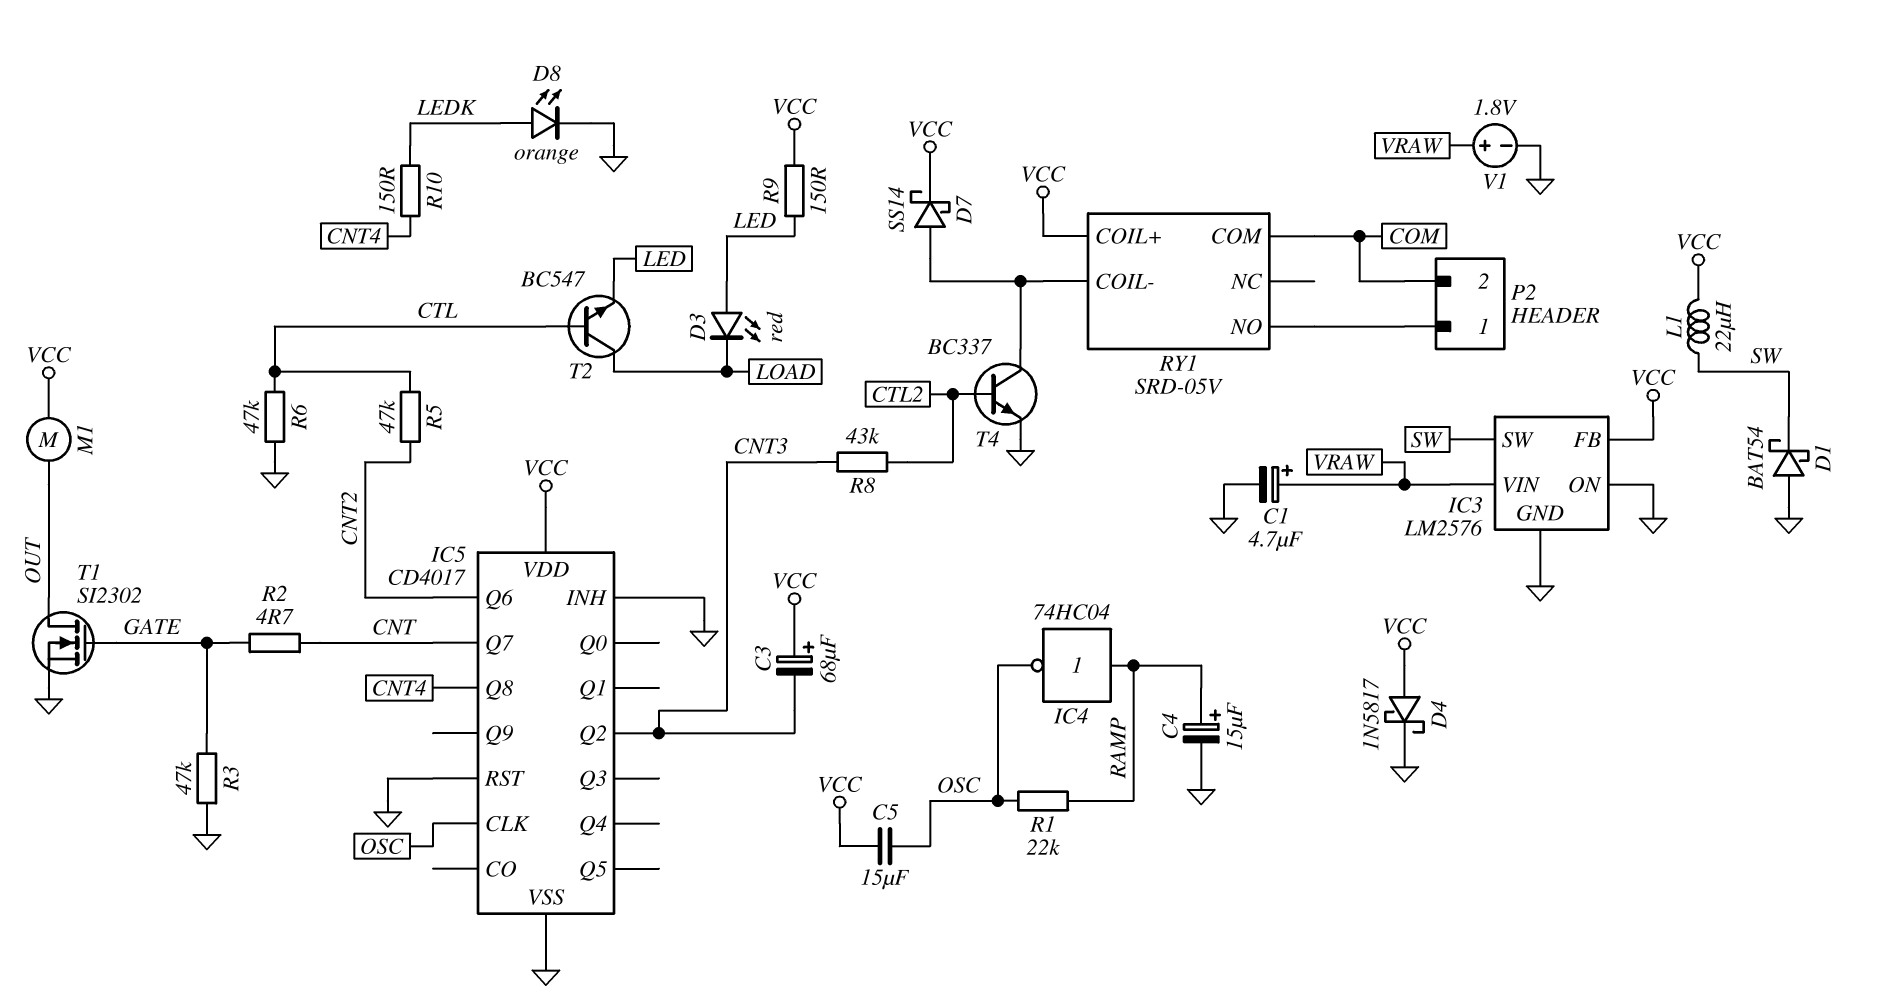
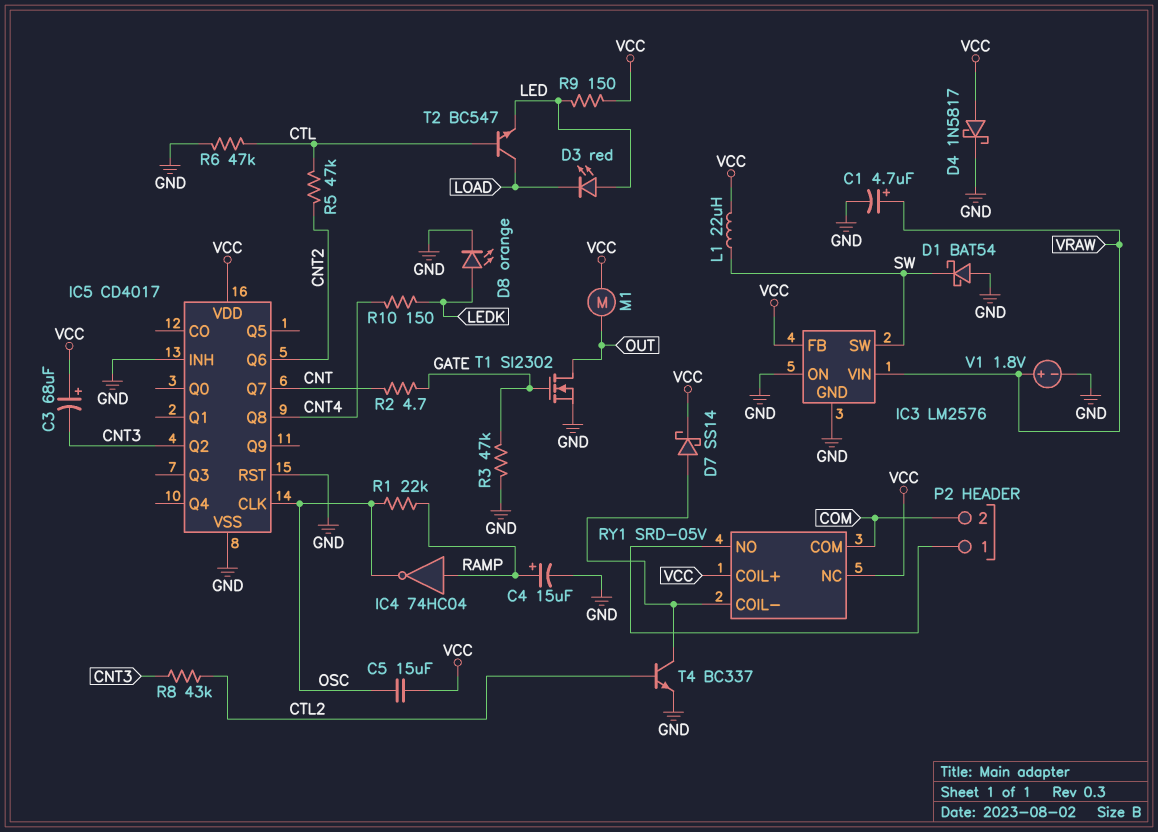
RY1 pin NC: none -> VCC

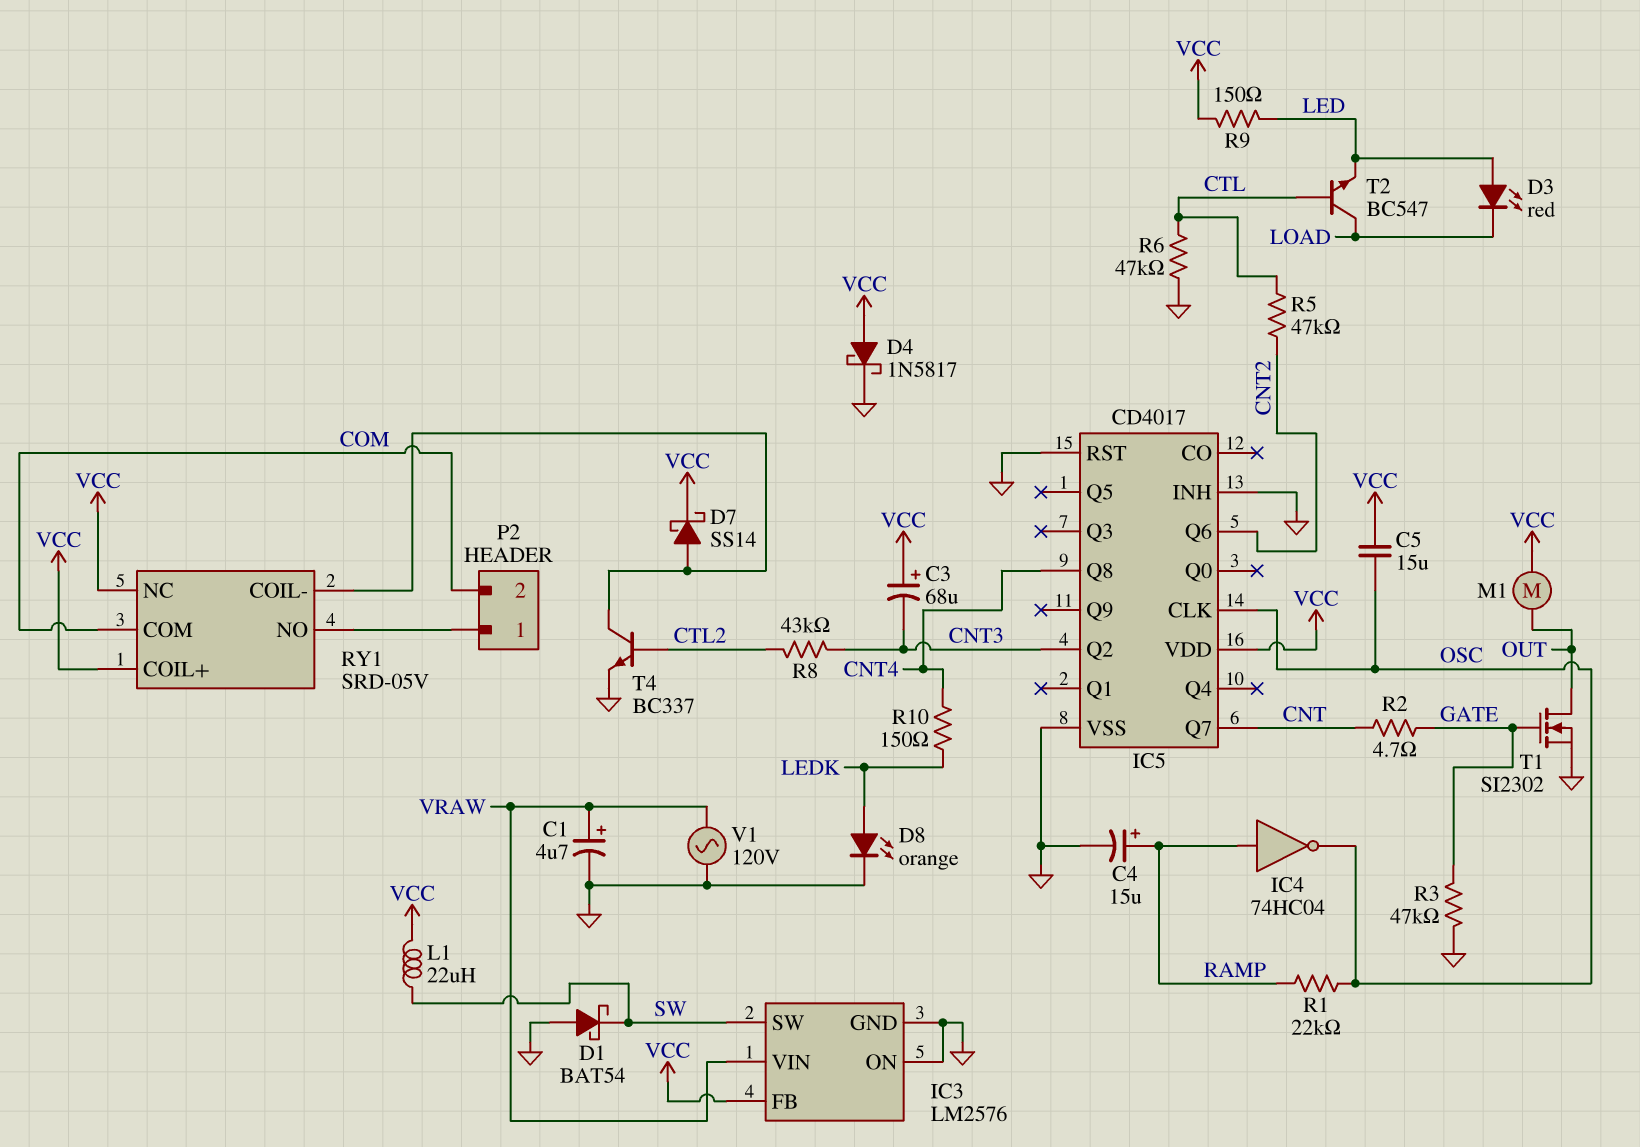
V1: 1.8V (plus VRAW, minus GND) -> AC 120V (GND, VRAW)

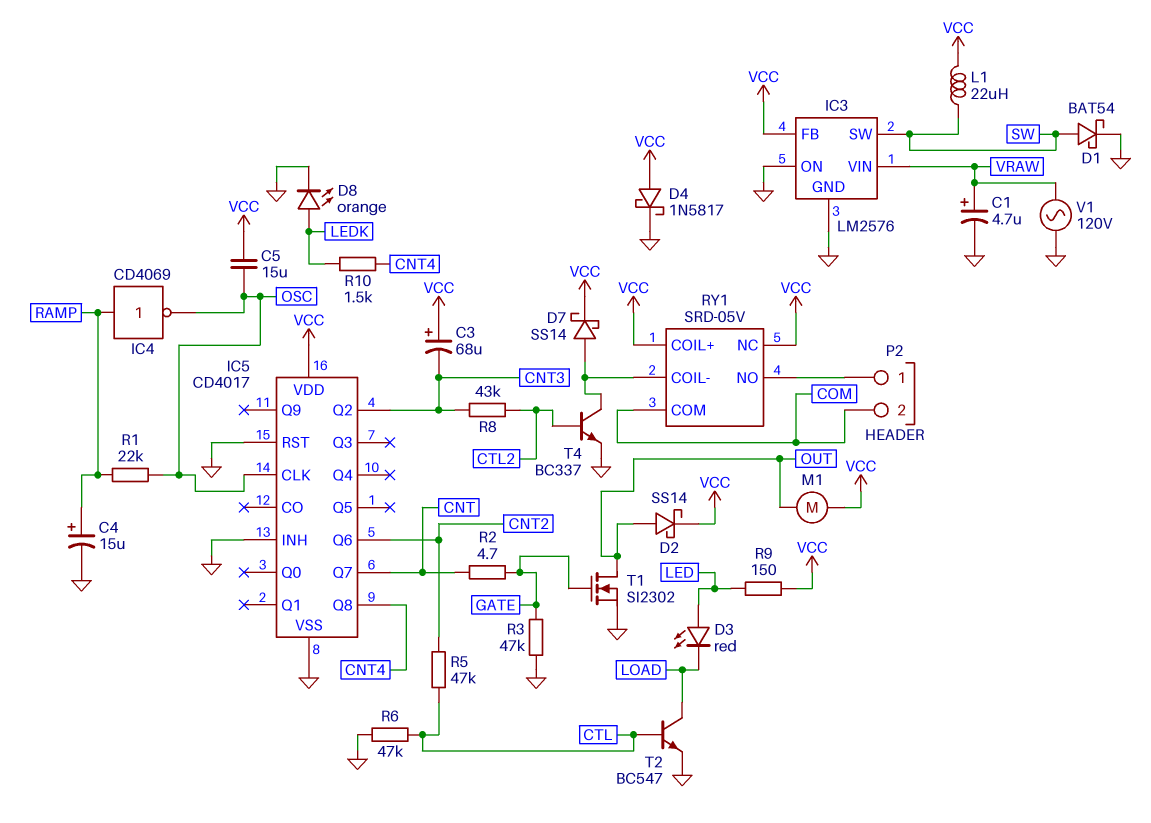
D1: schottky BAT54 (A GND, K SW) -> schottky BAT54 (A SW, K GND)
D2: none -> schottky SS14 (A OUT, K VCC)
IC4: NOT 74HC04 (in RAMP, out OSC) -> NOT CD4069 (in RAMP, out OSC)
R10: 150 (CNT4, LEDK) -> 1.5k (CNT4, LEDK)
T2: NPN BC547 (B CTL, C LOAD, E LED) -> NPN BC547 (B CTL, C LOAD, E GND)

